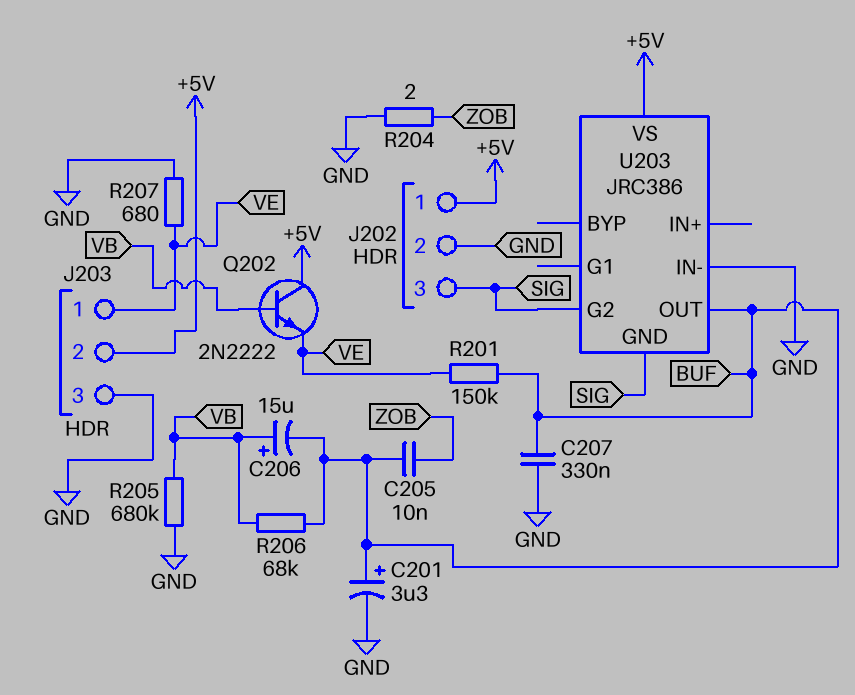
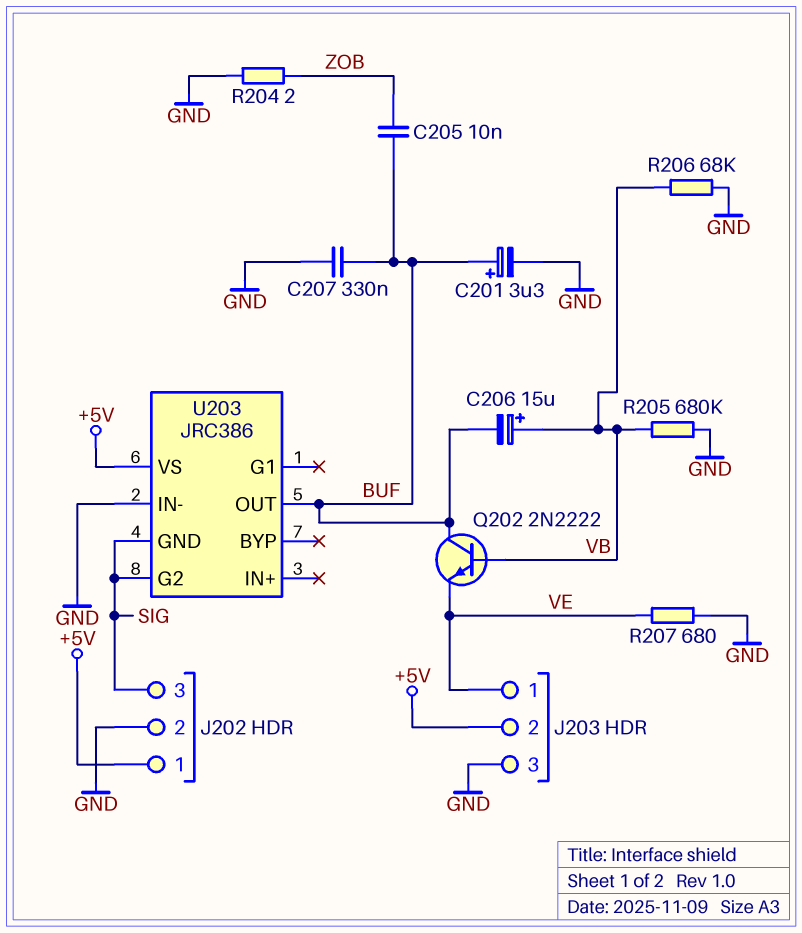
Q202: NPN 2N2222 (B VB, C +5V, E VE) -> NPN 2N2222 (B VB, C BUF, E VE)
R201: 150k (BUF, VE) -> none
R206: 68k (BUF, VB) -> 68k (GND, VB)

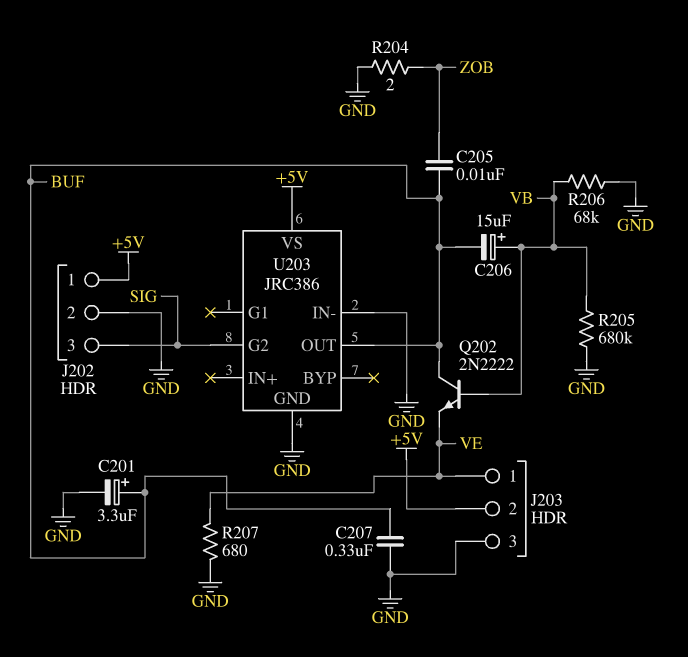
U203 pin GND: SIG -> GND

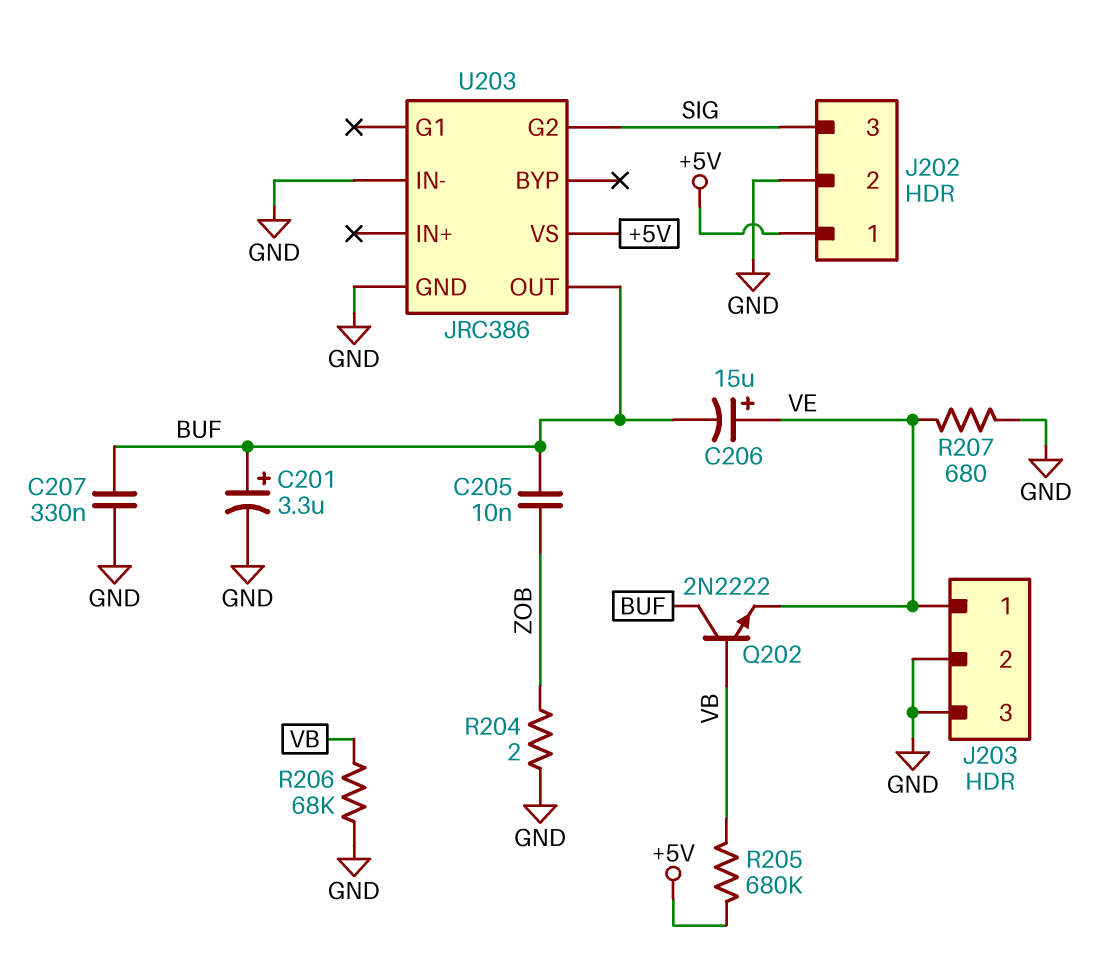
C206: 15uF (plus VB, minus BUF) -> 15uF (plus VE, minus BUF)
J203 pin 2: +5V -> GND
R205: 680k (GND, VB) -> 680k (+5V, VB)

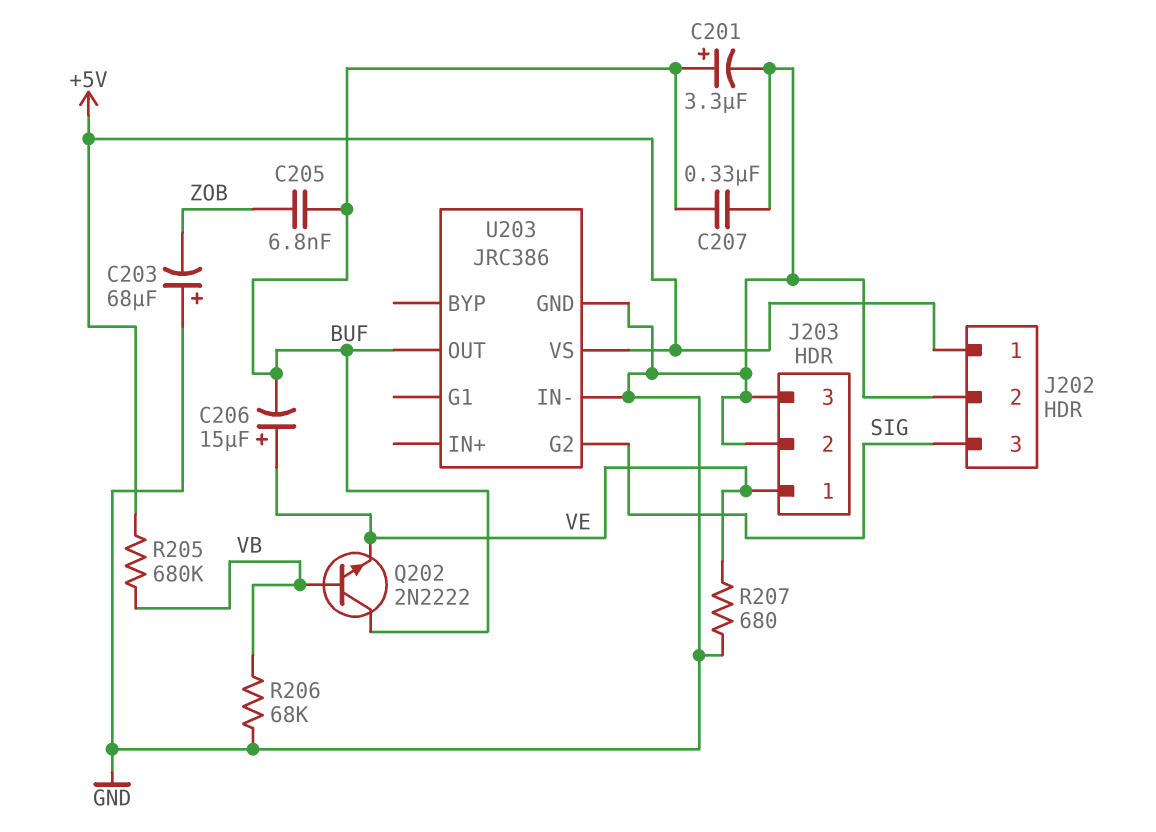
C203: none -> 68uF (plus GND, minus ZOB)
C205: 10nF (BUF, ZOB) -> 6.8nF (BUF, ZOB)
R204: 2 (GND, ZOB) -> none

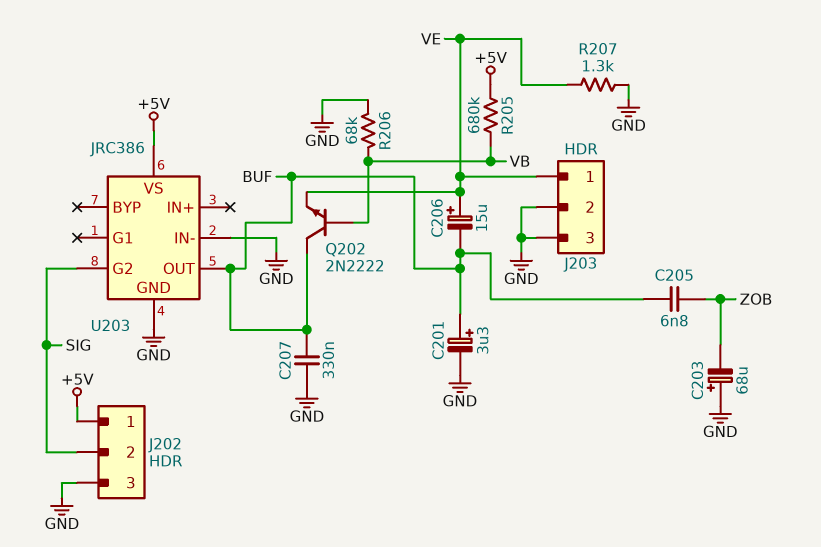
J202 pin 2: GND -> SIG
J202 pin 3: SIG -> GND
R207: 680 (GND, VE) -> 1.3k (GND, VE)

